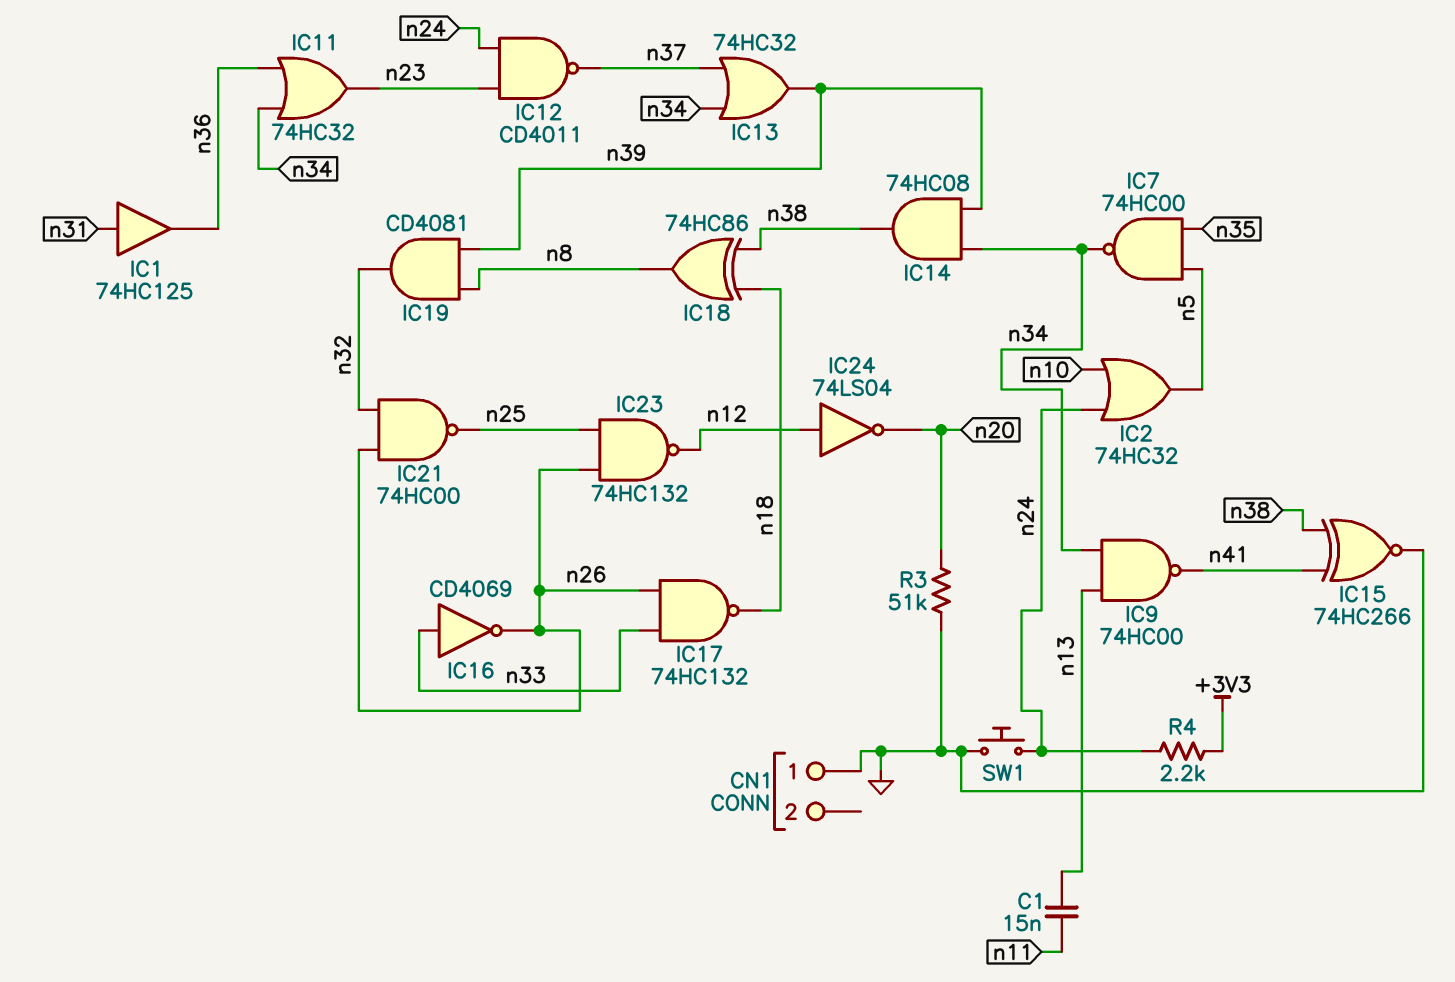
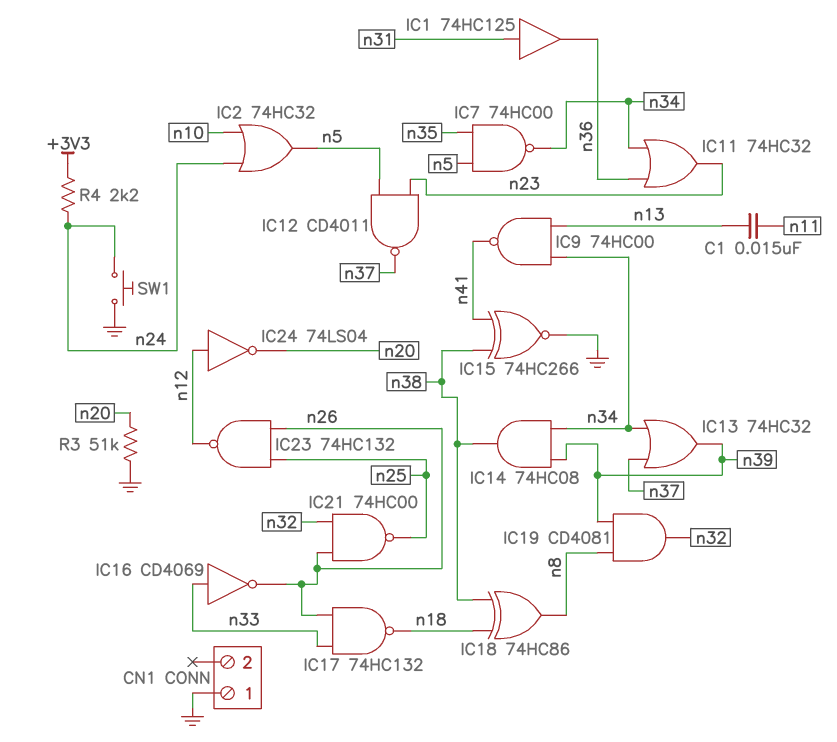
IC12: NAND CD4011 (in n23, in n24, out n37) -> NAND CD4011 (in n5, in n23, out n37)

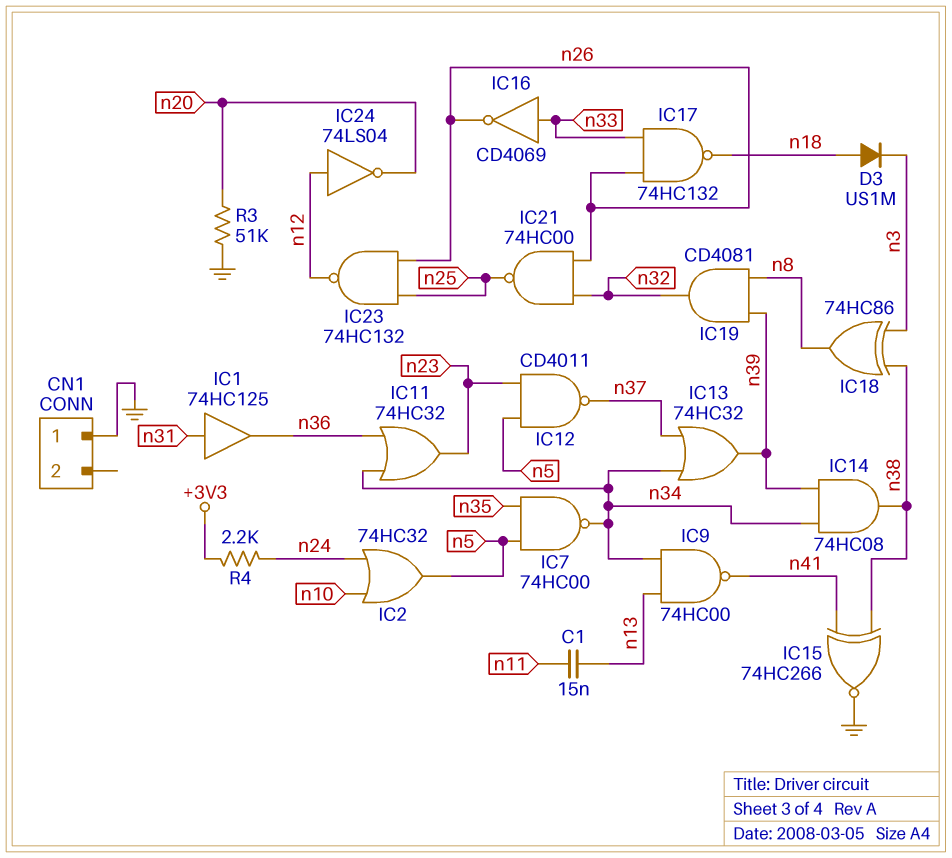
D3: none -> diode US1M (A n18, K n3)
IC18: XOR 74HC86 (in n18, in n38, out n8) -> XOR 74HC86 (in n3, in n38, out n8)
SW1: button (GND, n24) -> none

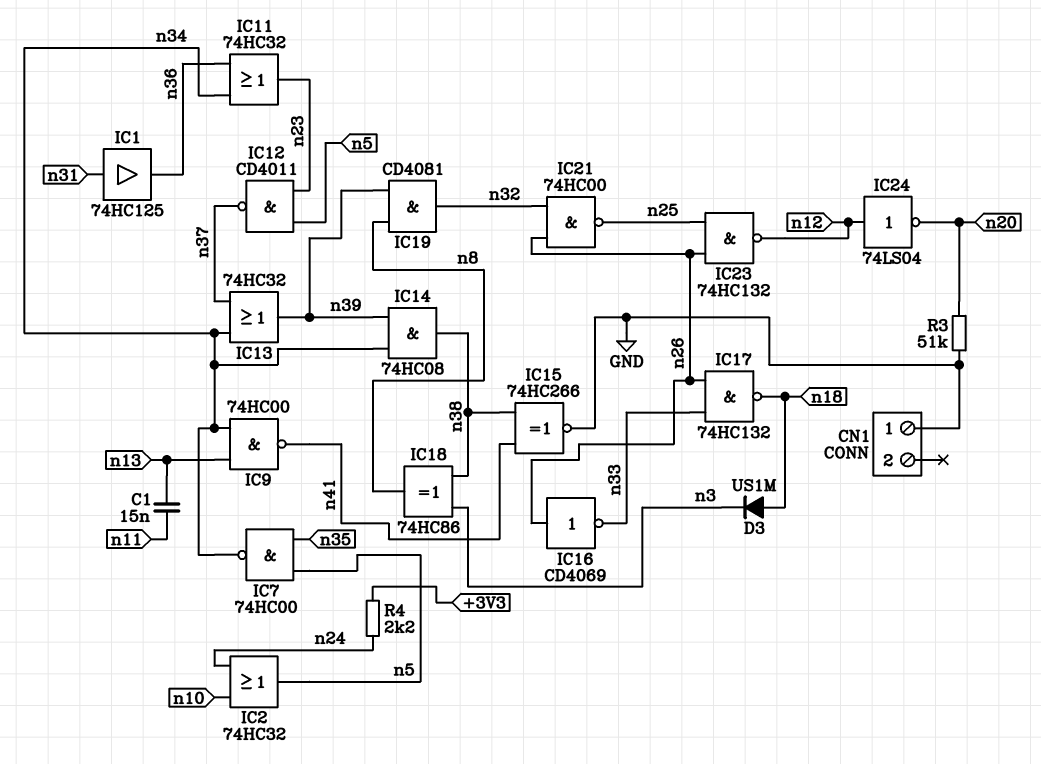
IC16: NOT CD4069 (in n33, out n26) -> NOT CD4069 (in n26, out n33)

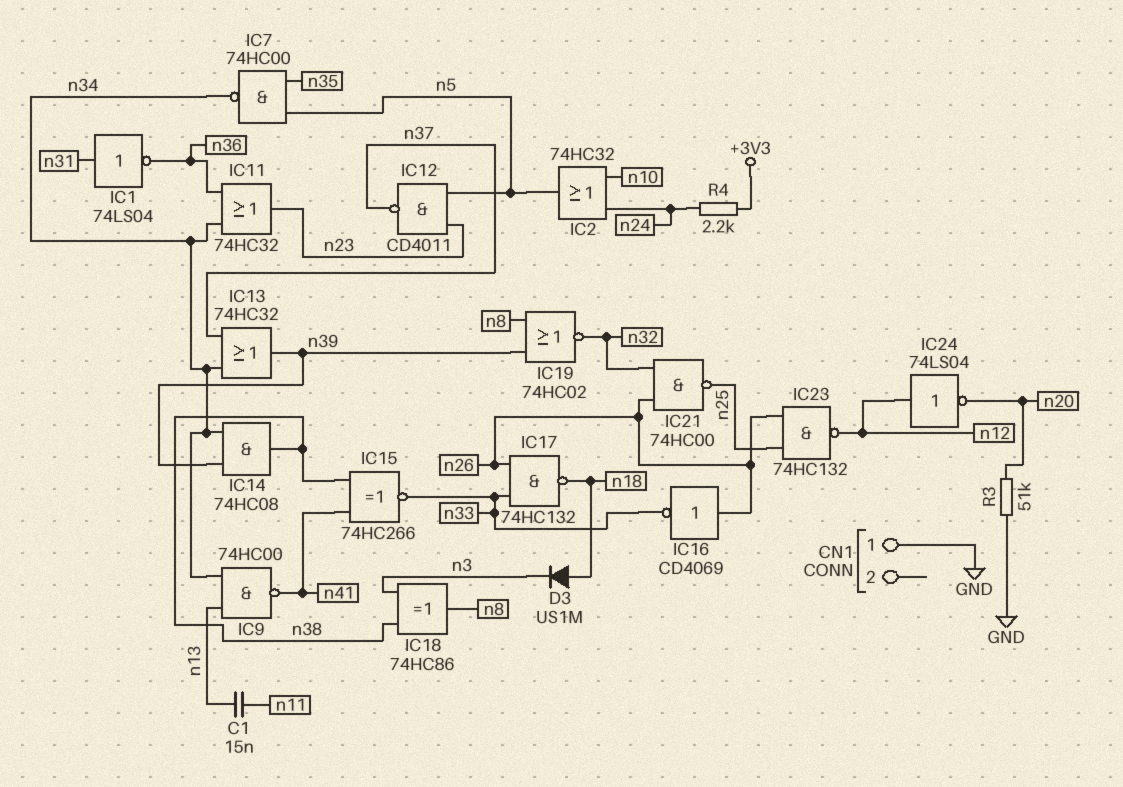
IC1: buffer 74HC125 (in n31, out n36) -> NOT 74LS04 (in n31, out n36)
IC15: XNOR 74HC266 (in n38, in n41, out GND) -> XNOR 74HC266 (in n38, in n41, out n33)
IC19: AND CD4081 (in n8, in n39, out n32) -> NOR 74HC02 (in n8, in n39, out n32)

